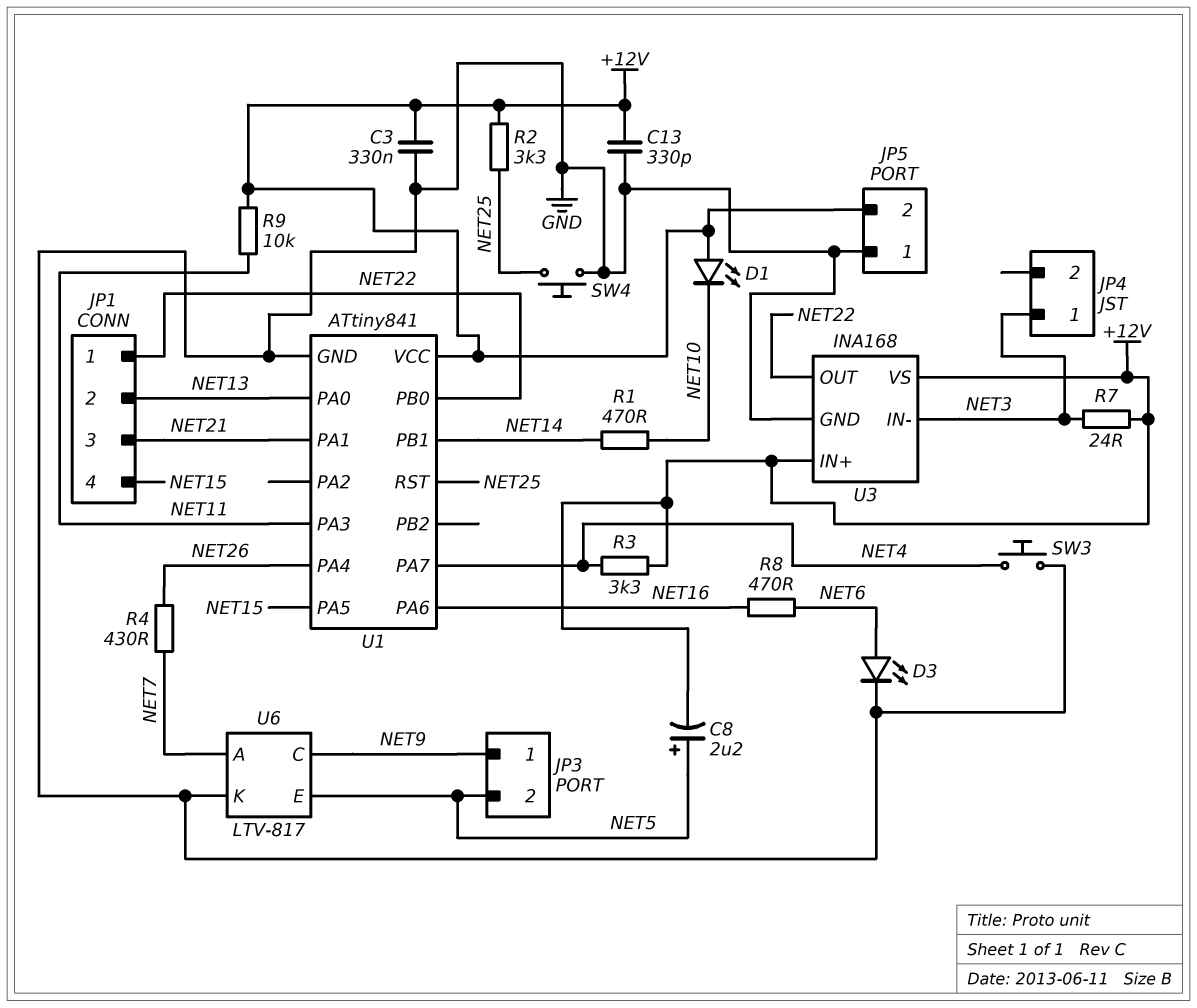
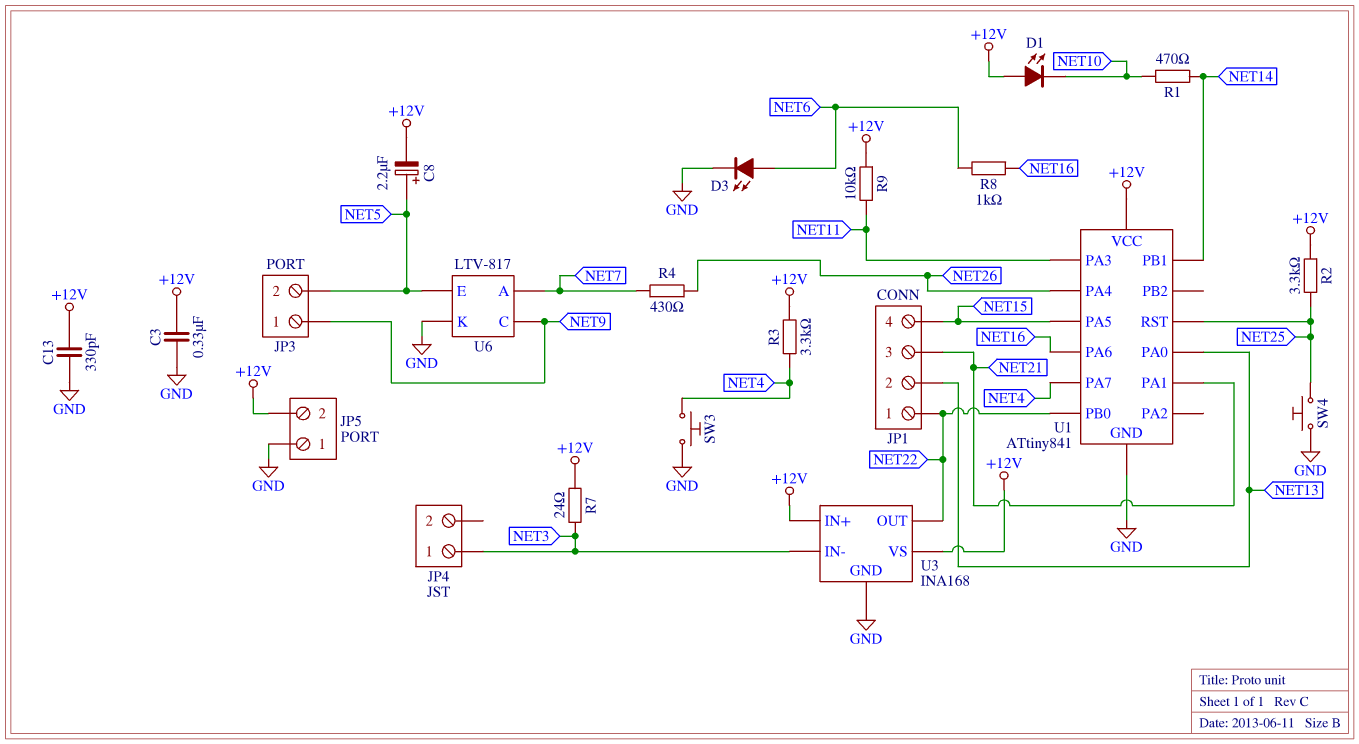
R8: 470 (NET6, NET16) -> 1k (NET6, NET16)

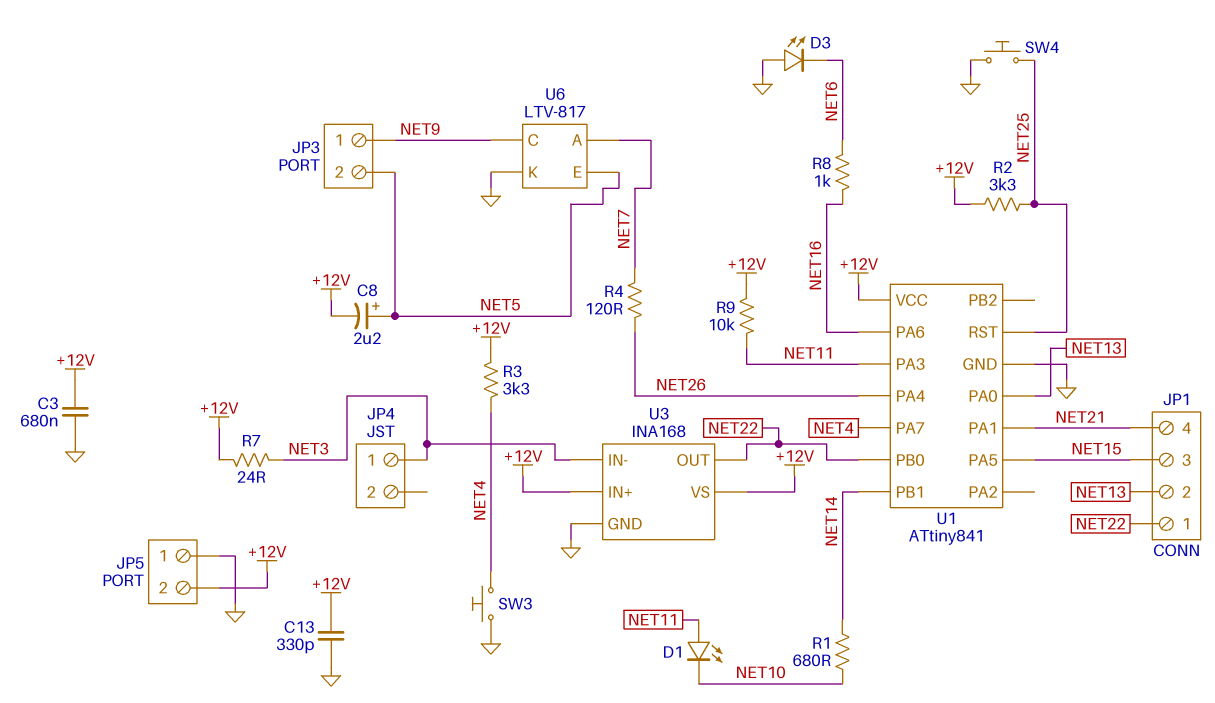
C3: 330nF (+12V, GND) -> 680nF (+12V, GND)
D1: LED (A +12V, K NET10) -> LED (A NET11, K NET10)
D3: LED (A NET6, K GND) -> LED (A GND, K NET6)
JP1 pin 3: NET21 -> NET15
JP1 pin 4: NET15 -> NET21
R1: 470 (NET10, NET14) -> 680 (NET10, NET14)
R4: 430 (NET7, NET26) -> 120 (NET7, NET26)

